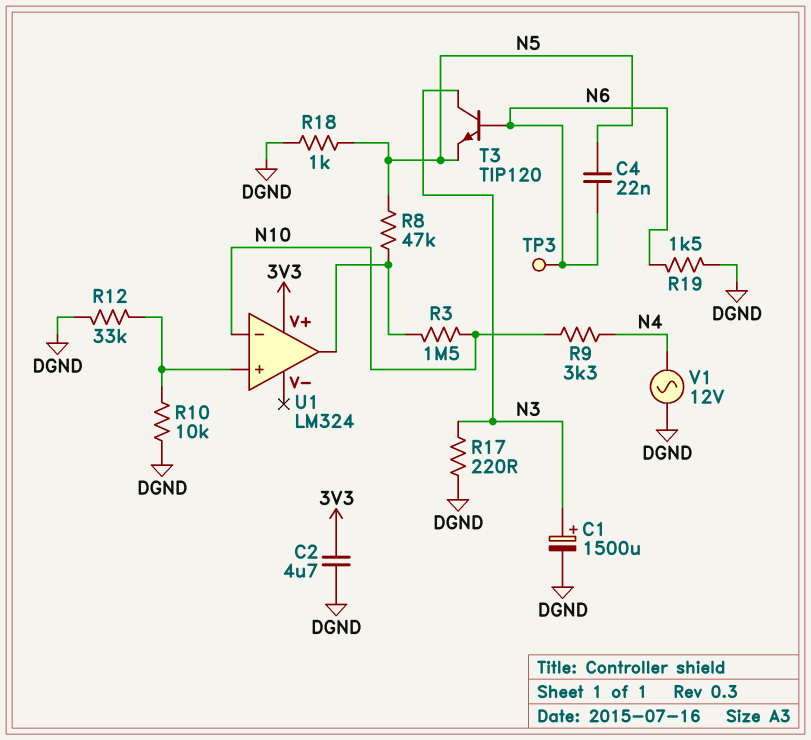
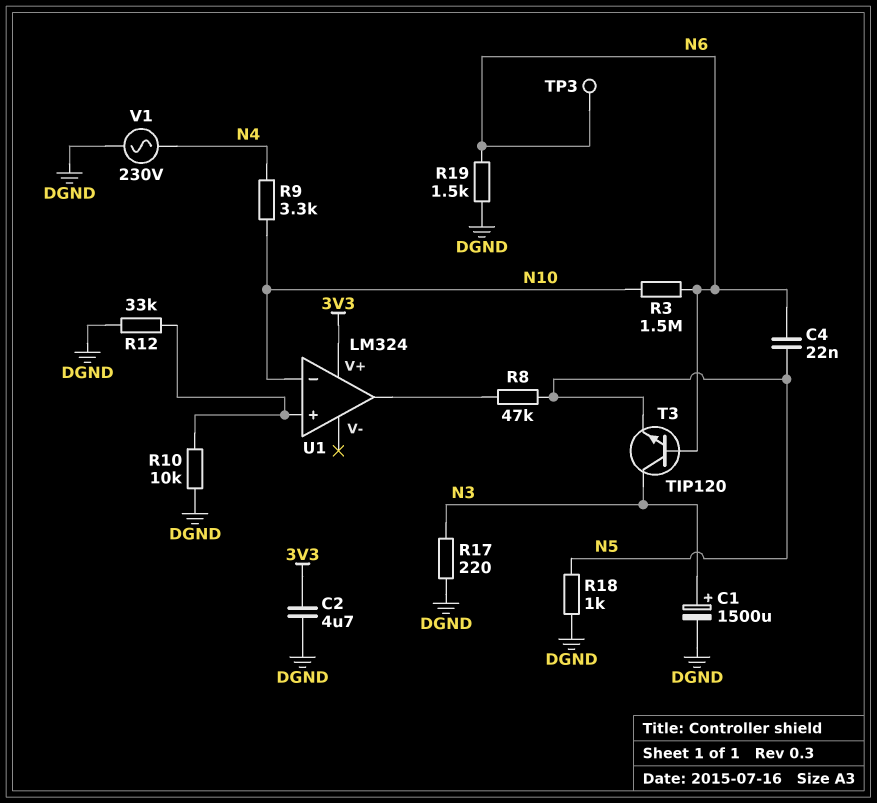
R3: 1.5M (N10, U1/out) -> 1.5M (N6, N10)
V1: AC 12V (DGND, N4) -> AC 230V (DGND, N4)

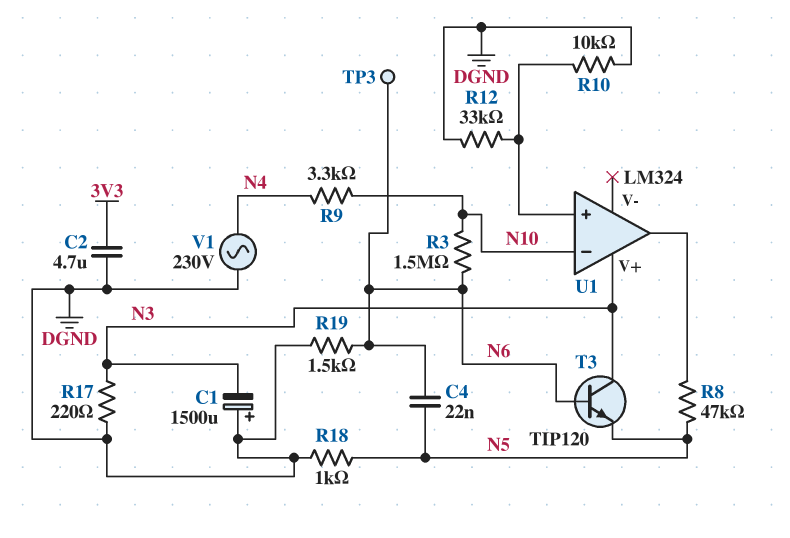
C1: 1500uF (plus N3, minus DGND) -> 1500uF (plus DGND, minus N3)
U1 pin V+: 3V3 -> N3

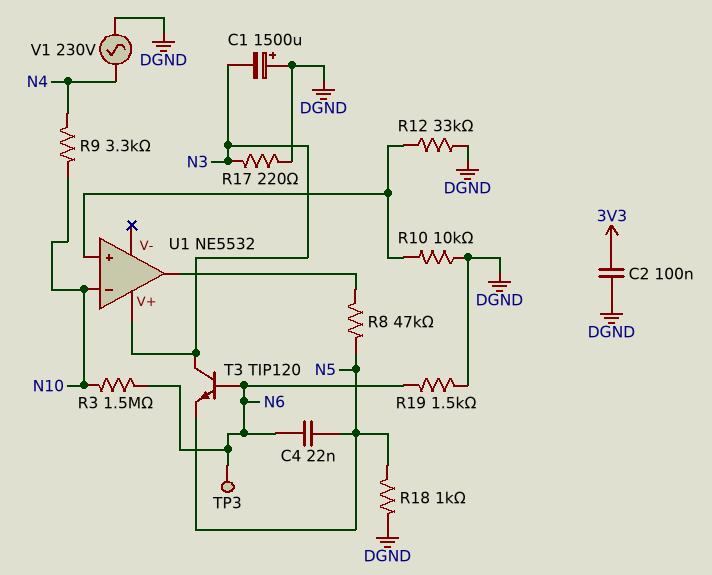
C2: 4.7uF (3V3, DGND) -> 100nF (3V3, DGND)
U1: LM324 -> NE5532

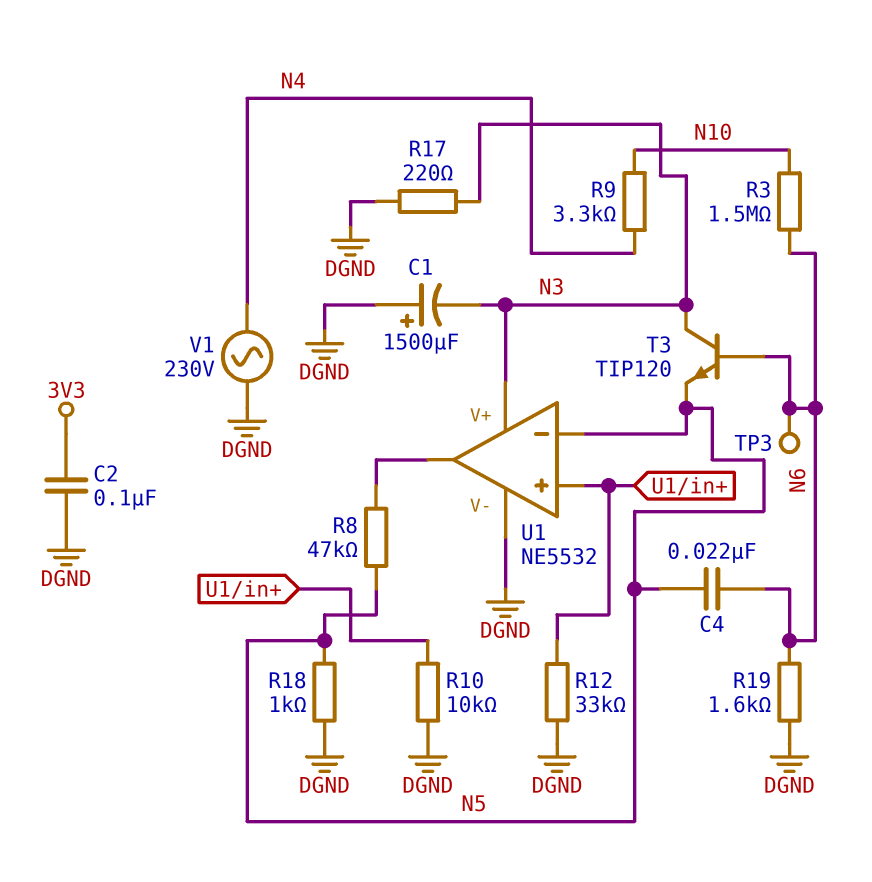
R19: 1.5k (DGND, N6) -> 1.6k (DGND, N6)
U1 pin V-: none -> DGND
U1 pin in-: N10 -> N5

